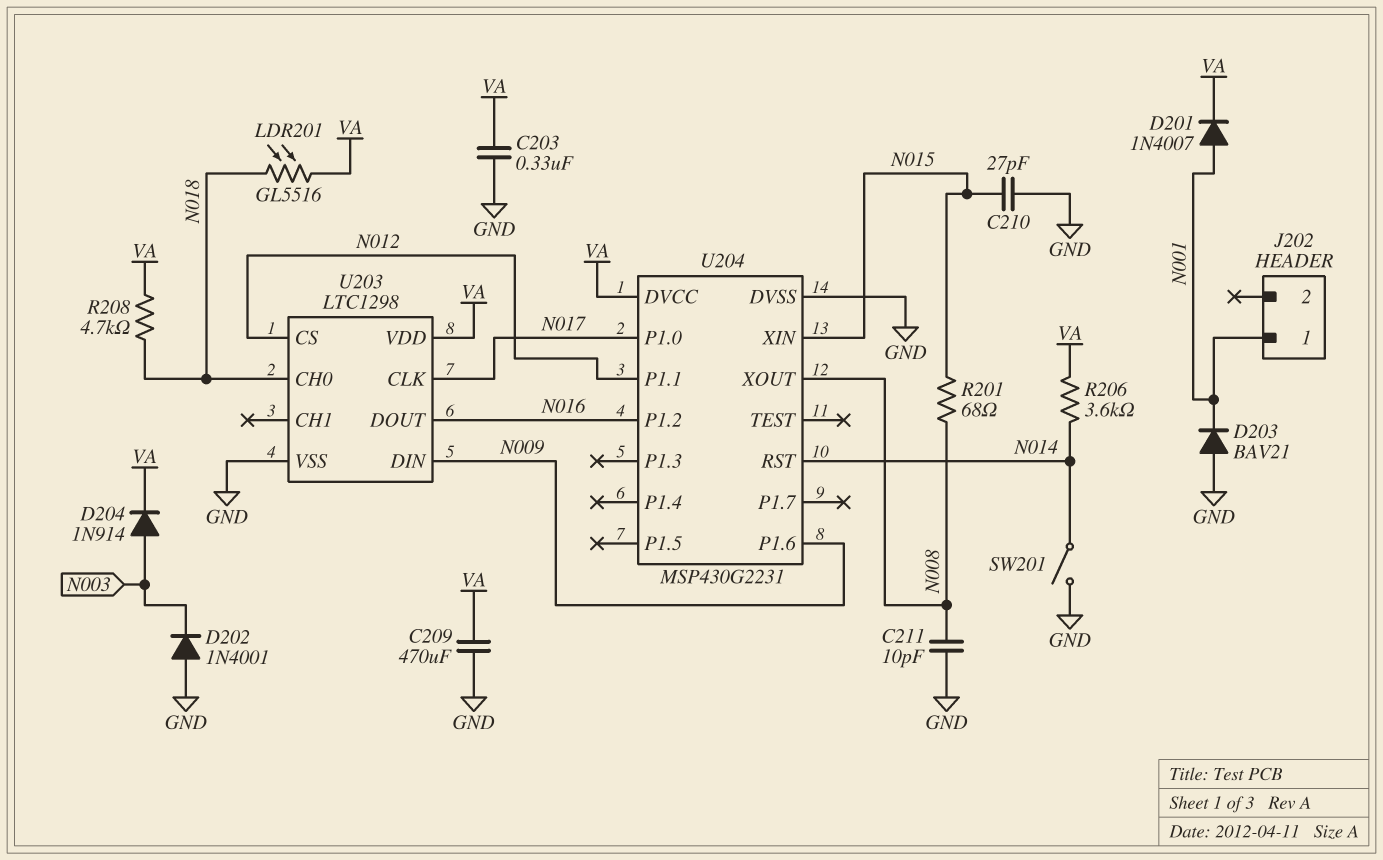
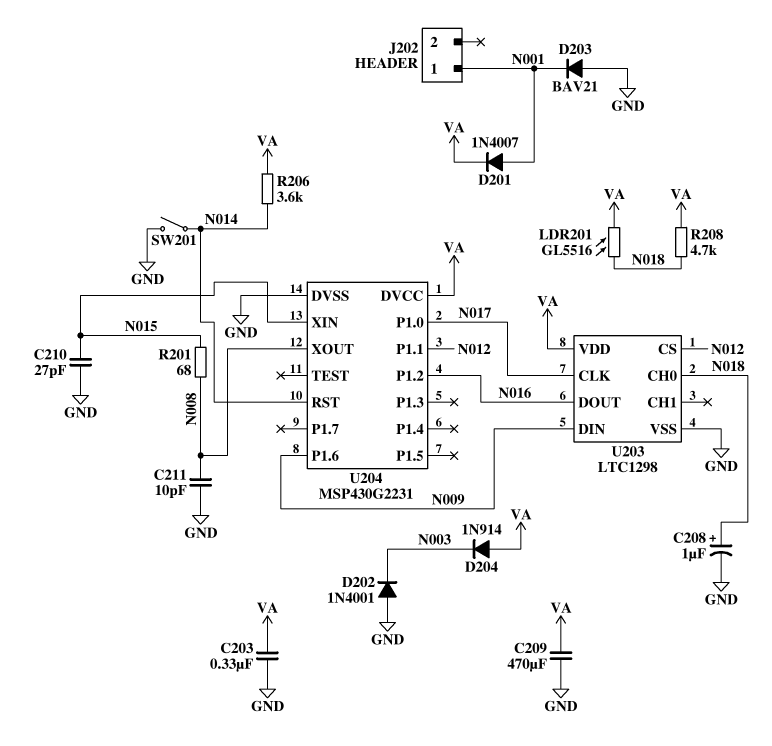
C208: none -> 1uF (plus N018, minus GND)
D204: diode 1N914 (A N003, K VA) -> diode 1N914 (A VA, K N003)

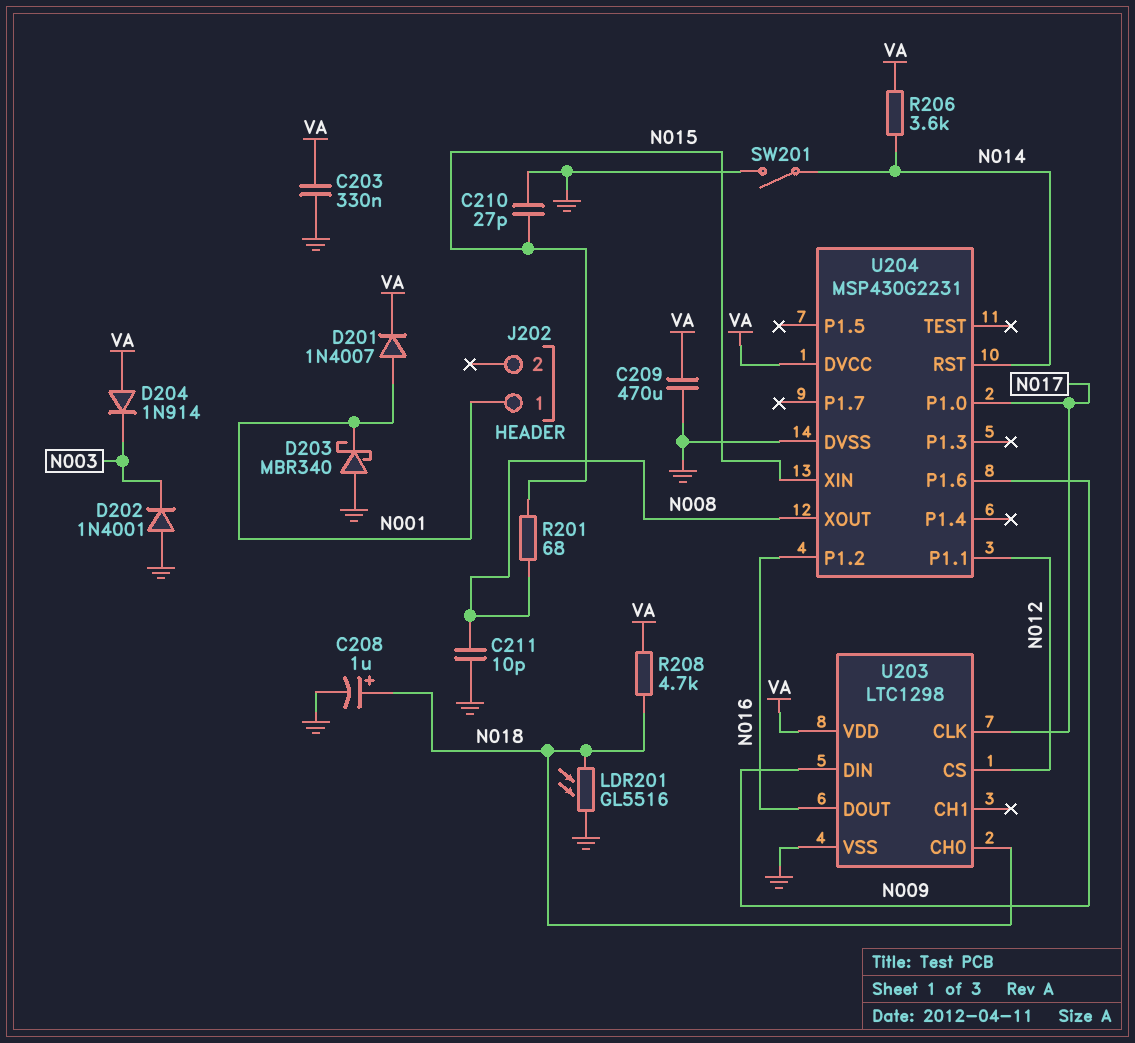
D203: diode BAV21 (A GND, K N001) -> schottky MBR340 (A GND, K N001)
LDR201: GL5516 (N018, VA) -> GL5516 (GND, N018)

